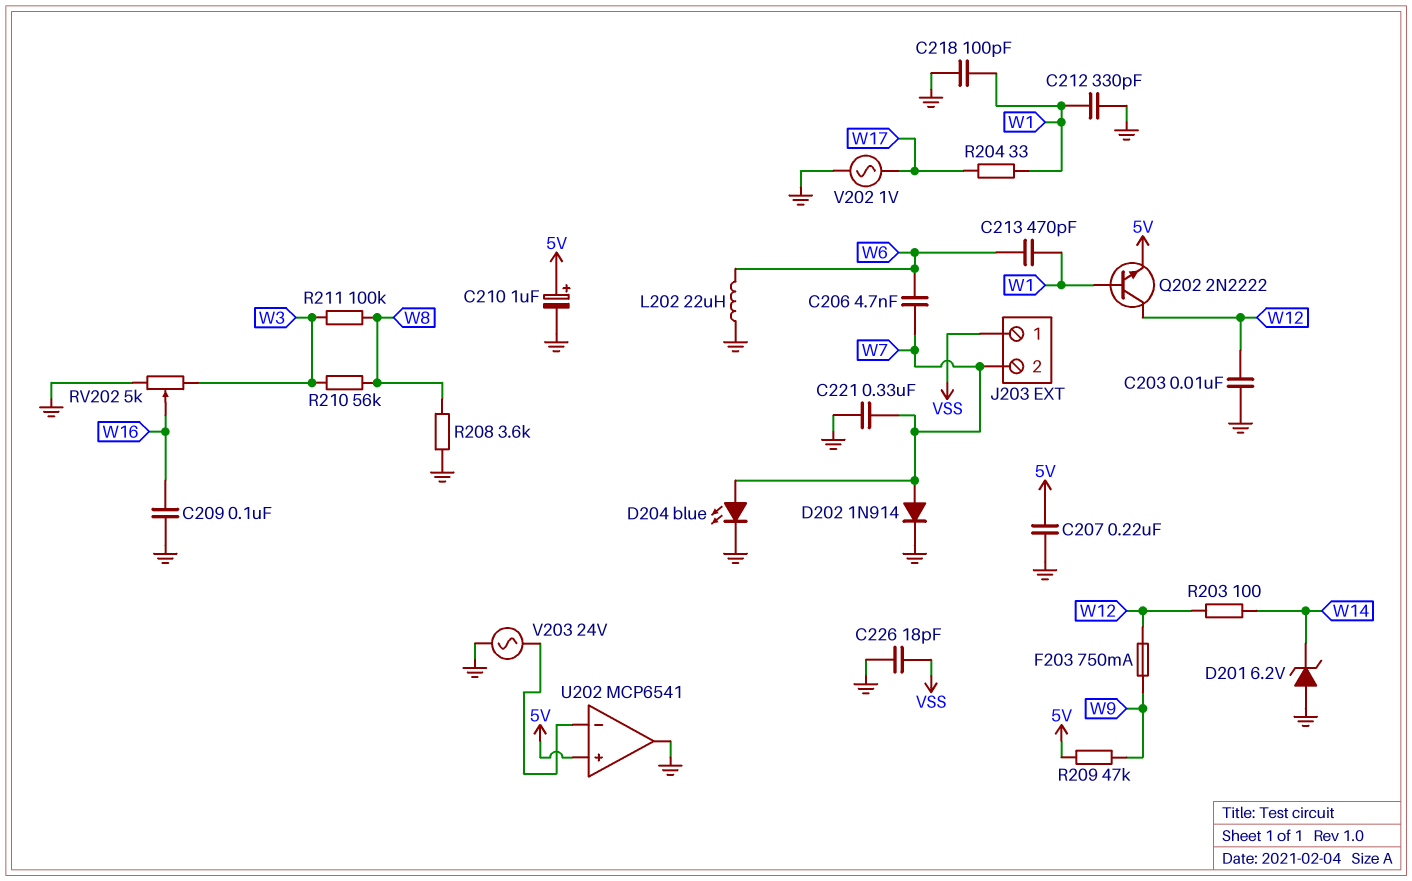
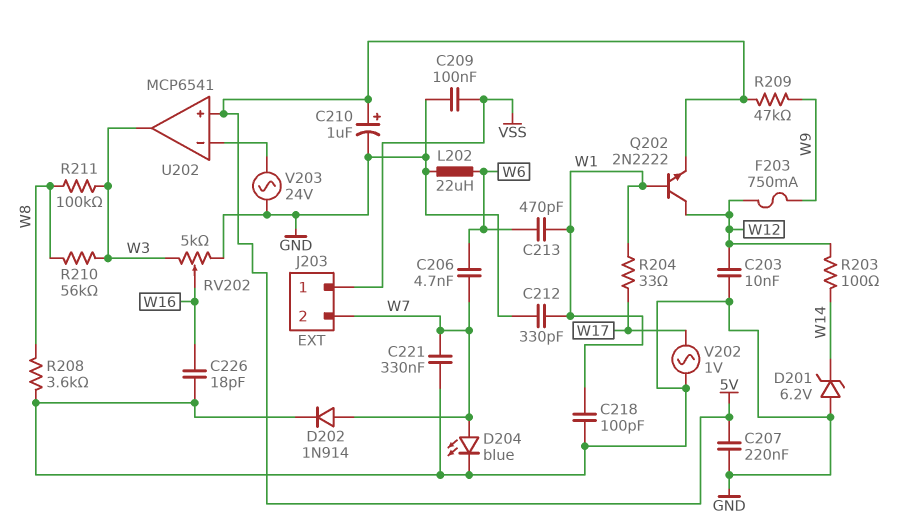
C209: 100nF (GND, W16) -> 100nF (GND, VSS)
C226: 18pF (GND, VSS) -> 18pF (GND, W16)
U202 pin out: GND -> W3

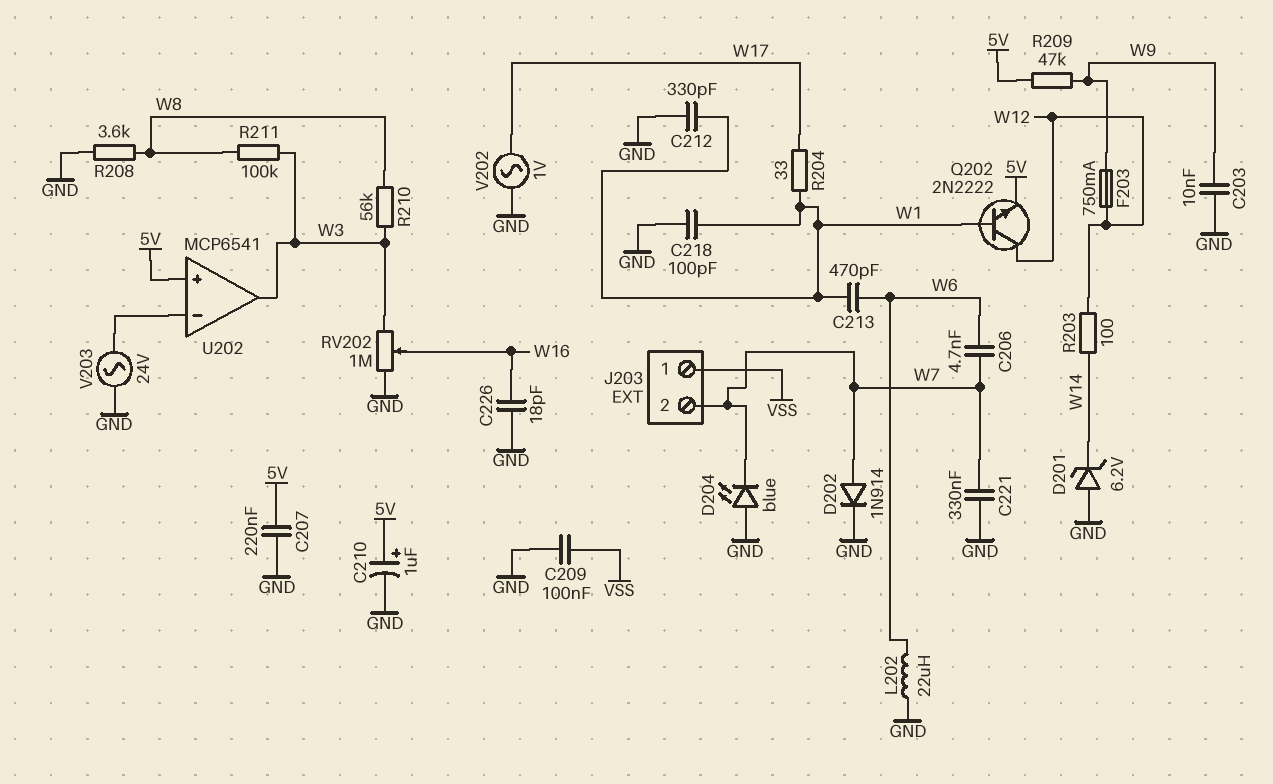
C203: 10nF (GND, W12) -> 10nF (GND, W9)
D204: LED blue (A W7, K GND) -> LED blue (A GND, K W7)
RV202: 5k (GND, W3, wiper W16) -> 1M (GND, W3, wiper W16)

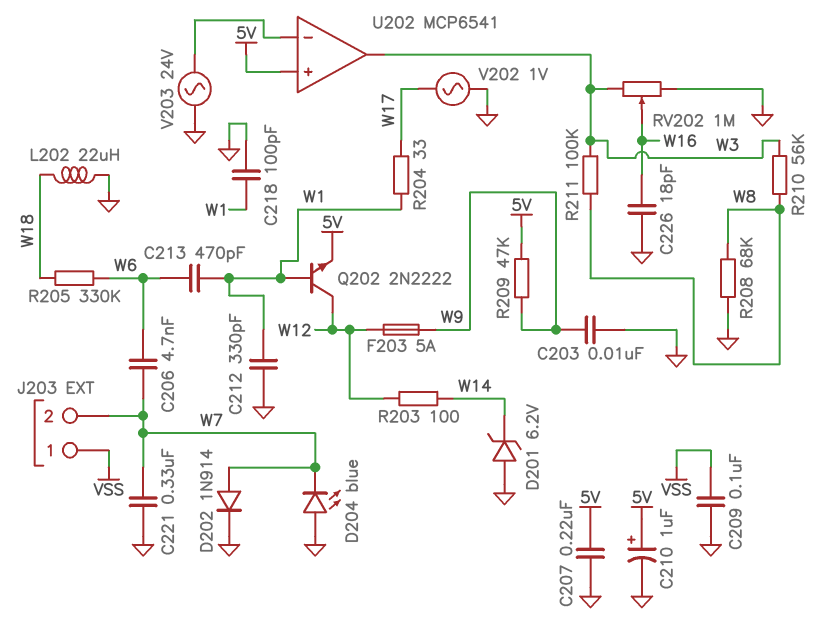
F203: 750mA (W9, W12) -> 5A (W9, W12)
L202: 22uH (GND, W6) -> 22uH (GND, W18)
R205: none -> 330k (W6, W18)
R208: 3.6k (GND, W8) -> 68k (GND, W8)

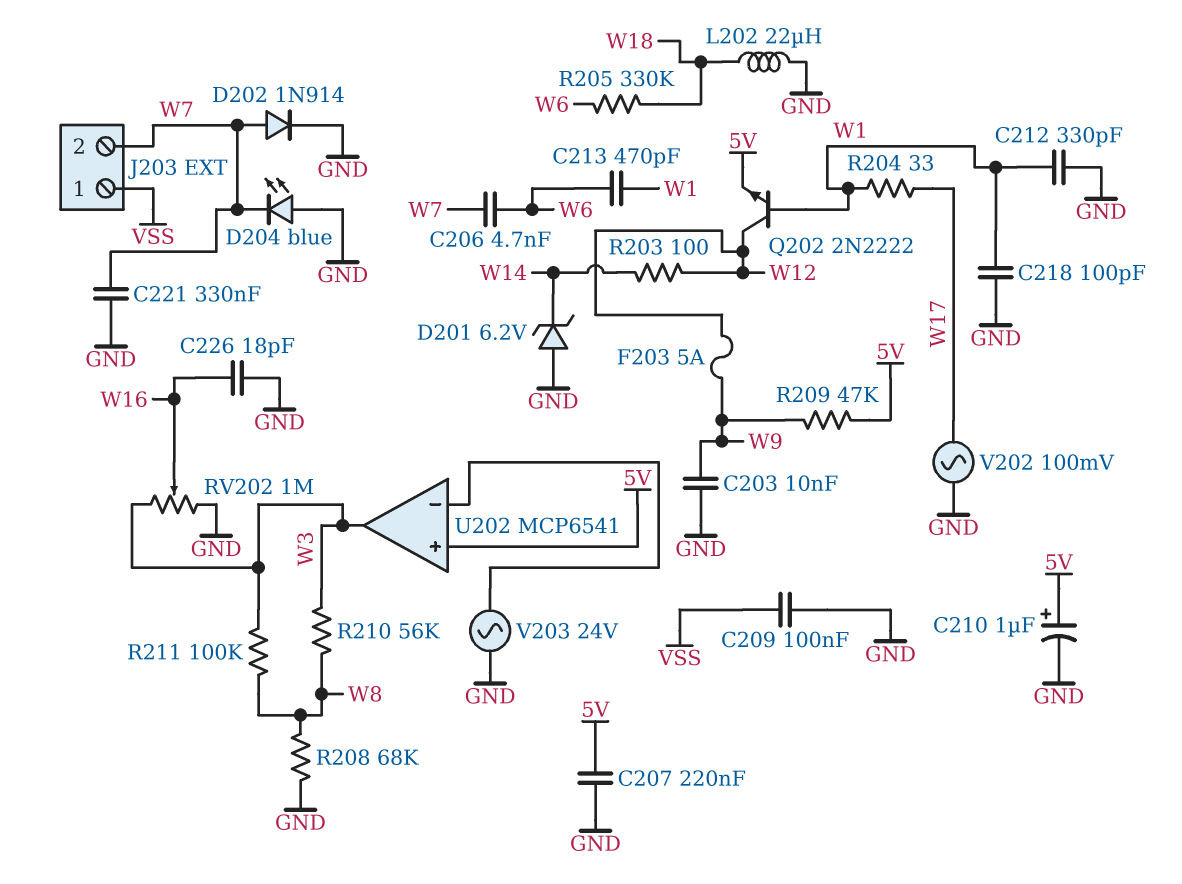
V202: AC 1V (GND, W17) -> AC 100mV (GND, W17)

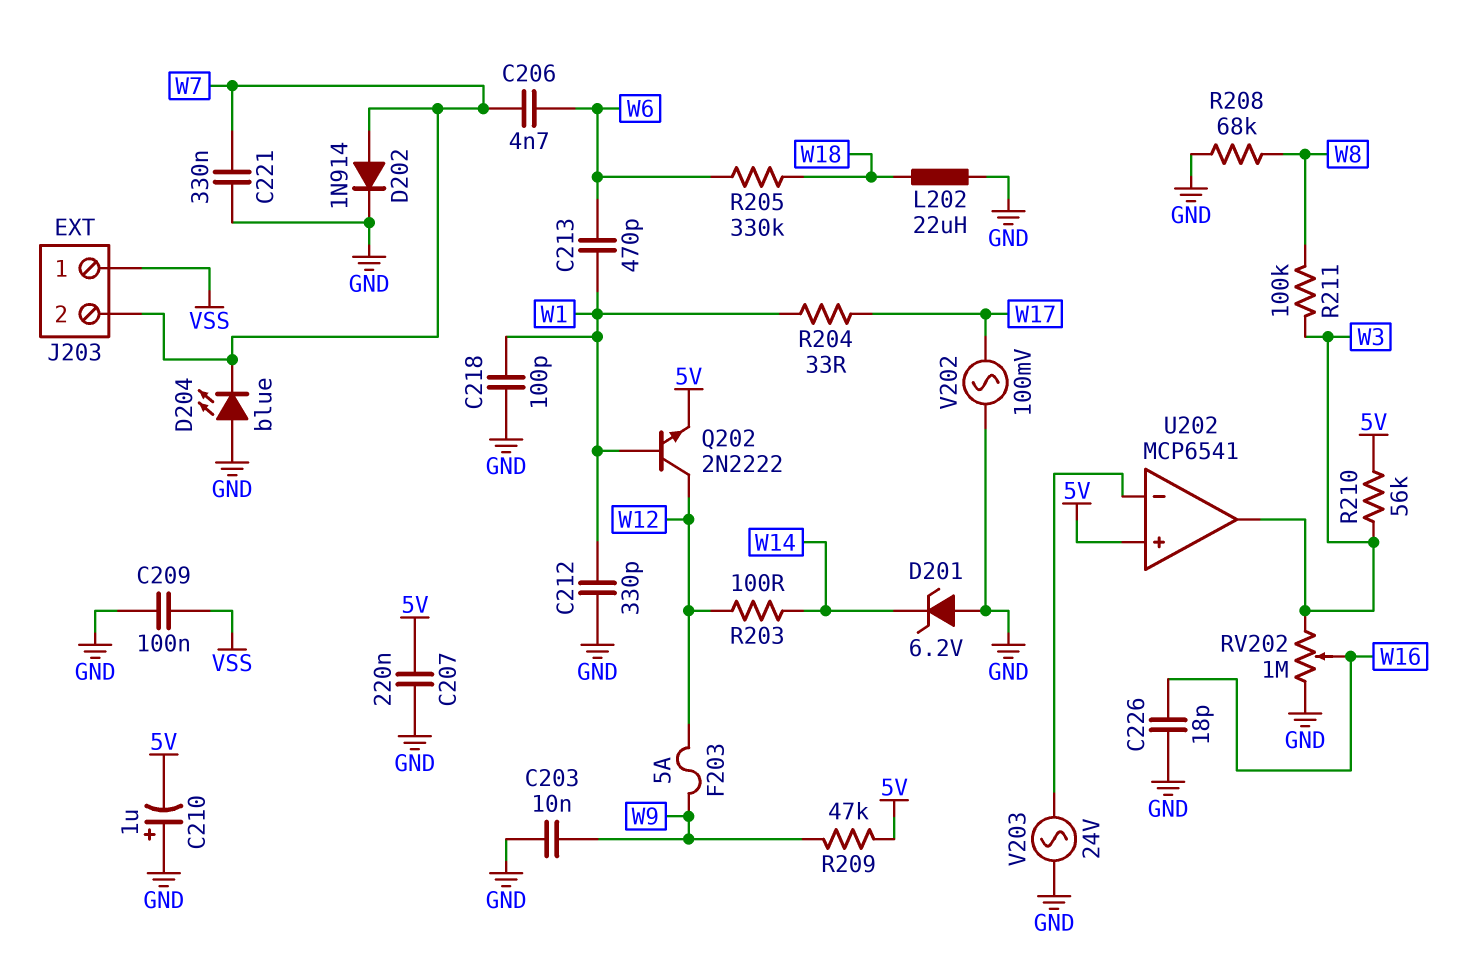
C210: 1uF (plus 5V, minus GND) -> 1uF (plus GND, minus 5V)
R210: 56k (W3, W8) -> 56k (5V, W3)

